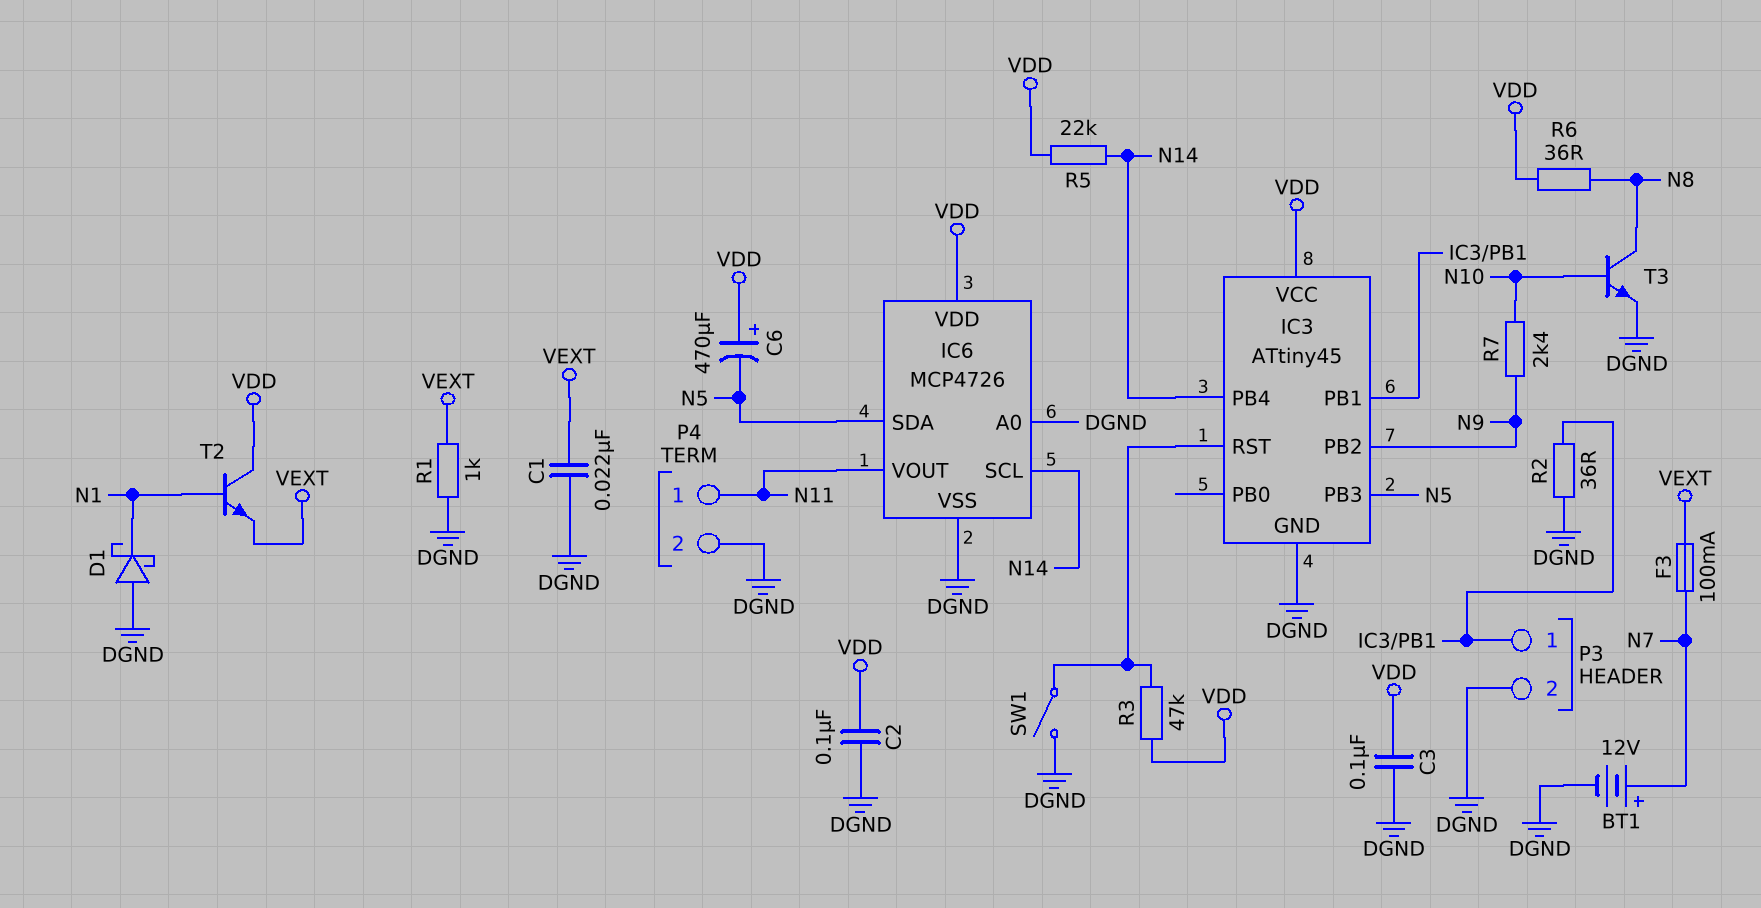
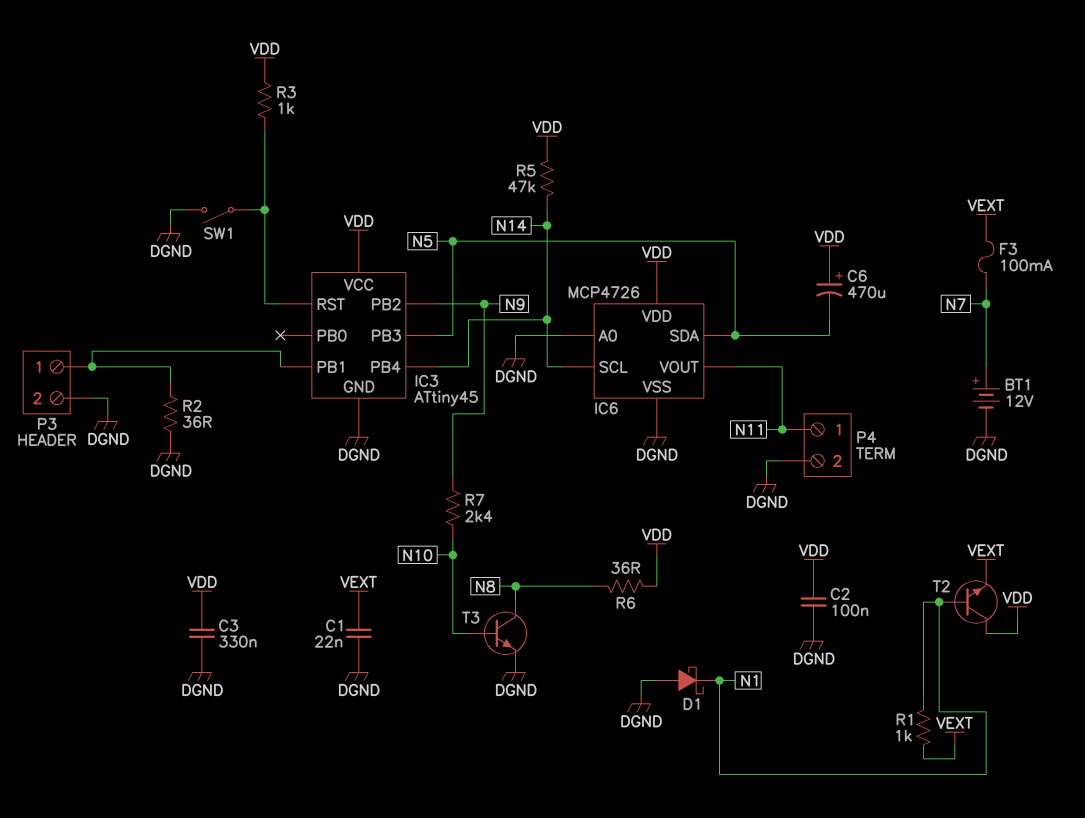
C3: 100nF (DGND, VDD) -> 330nF (DGND, VDD)
R1: 1k (DGND, VEXT) -> 1k (N1, VEXT)
R3: 47k (IC3/RST, VDD) -> 1k (IC3/RST, VDD)
R5: 22k (N14, VDD) -> 47k (N14, VDD)

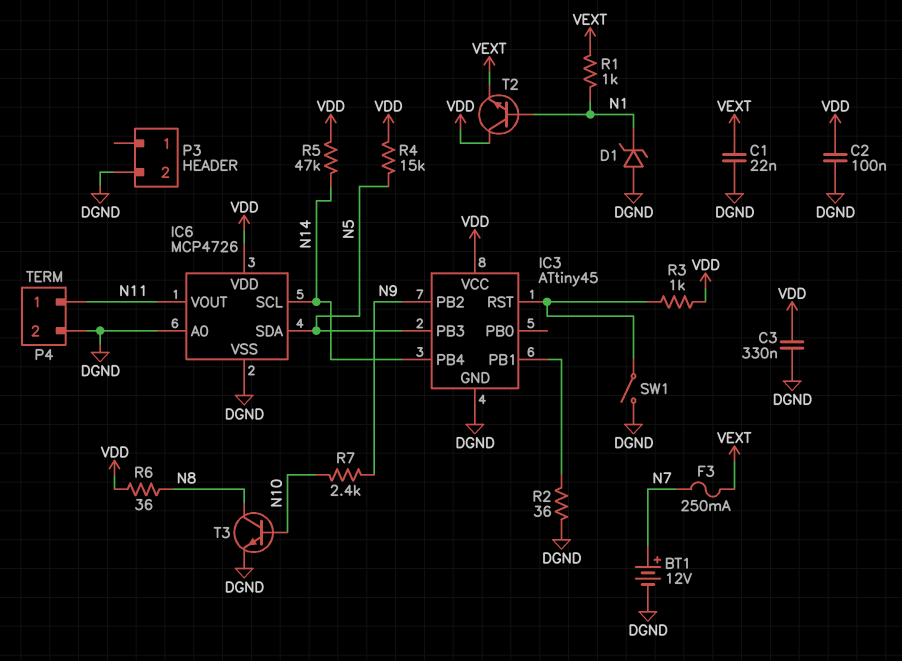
C6: 470uF (plus VDD, minus N5) -> none
D1: schottky (A DGND, K N1) -> zener (A DGND, K N1)
F3: 100mA (N7, VEXT) -> 250mA (N7, VEXT)
P3 pin 1: IC3/PB1 -> none
R4: none -> 15k (N5, VDD)

